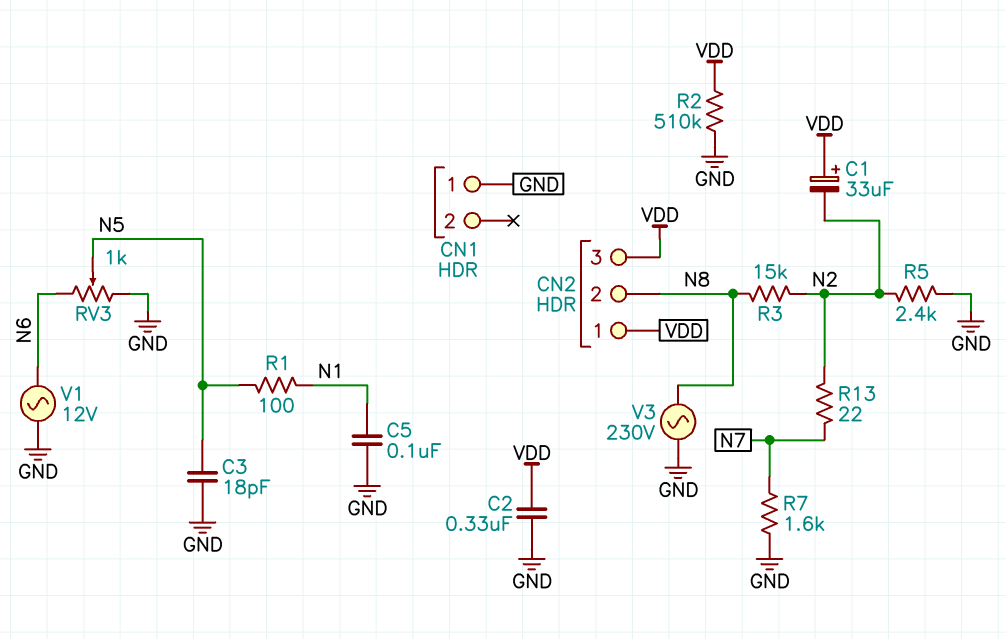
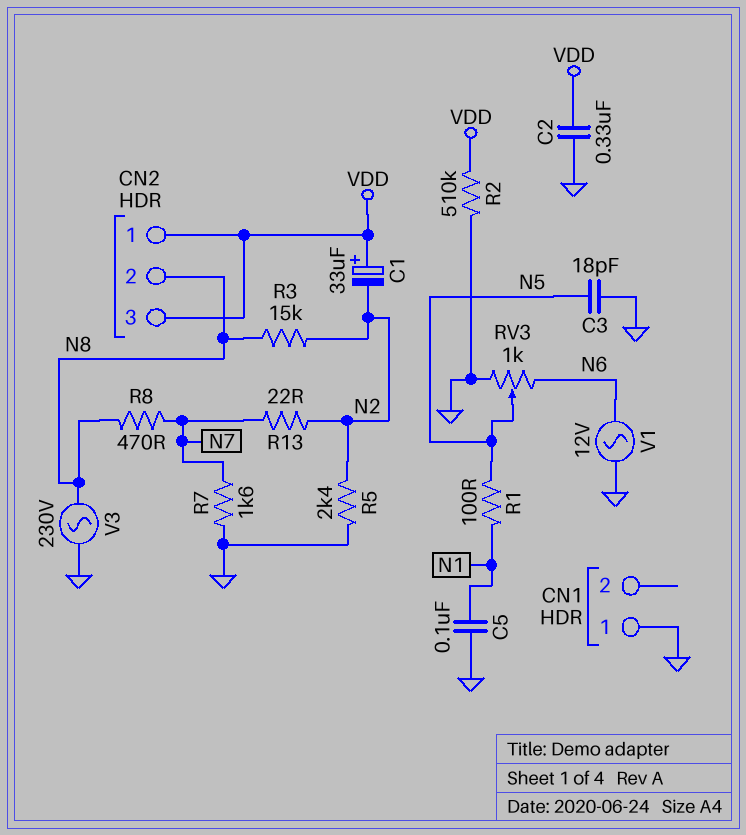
R8: none -> 470 (N7, N8)

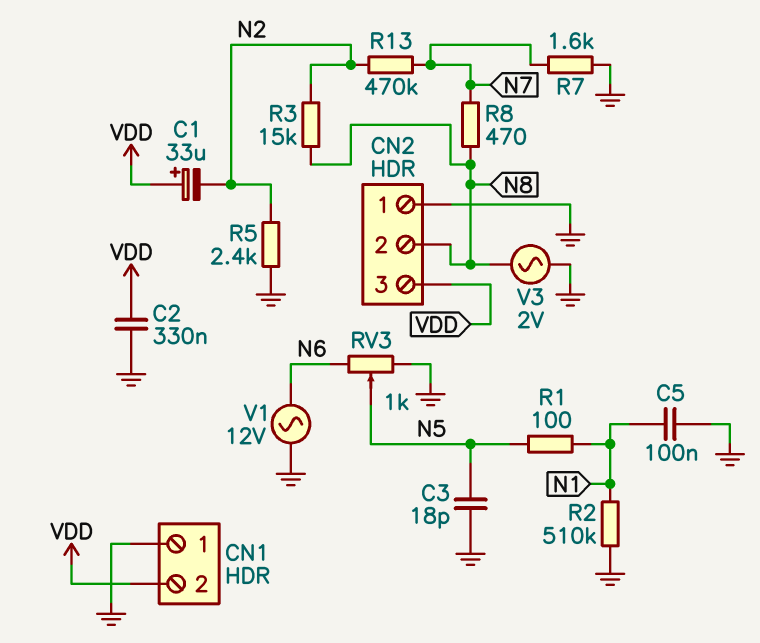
CN1 pin 2: none -> VDD
CN2 pin 1: VDD -> GND
R2: 510k (GND, VDD) -> 510k (GND, N1)
R13: 22 (N2, N7) -> 470k (N2, N7)
V3: AC 230V (GND, N8) -> AC 2V (GND, N8)

